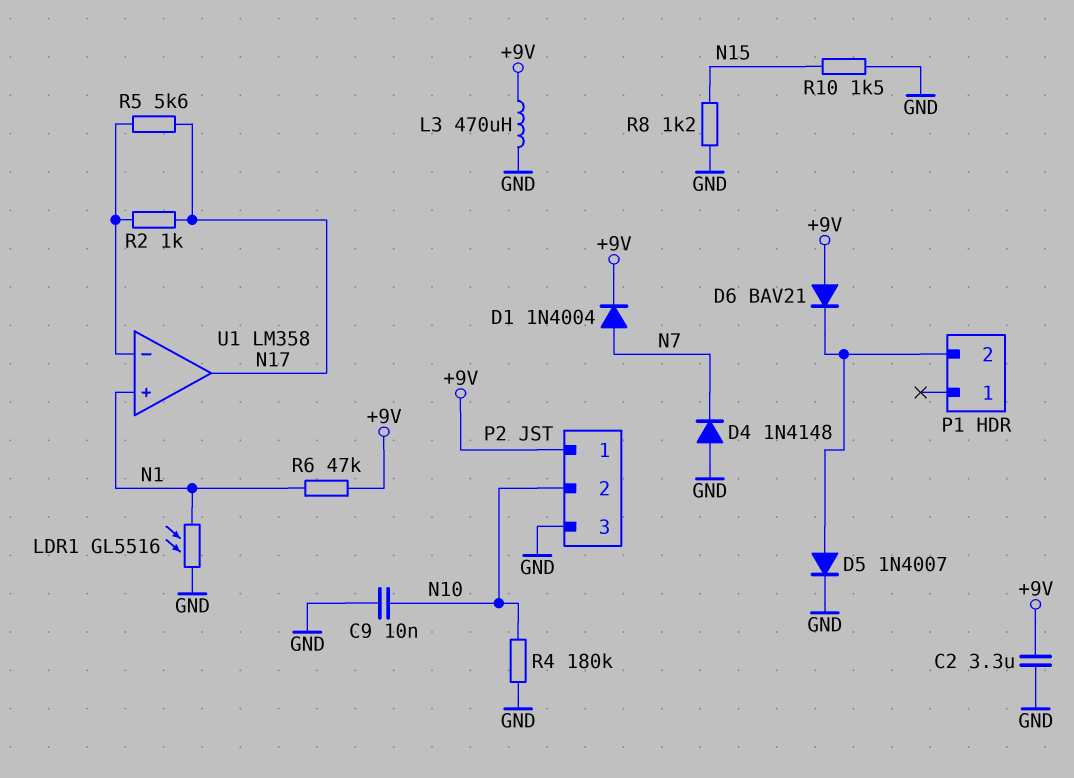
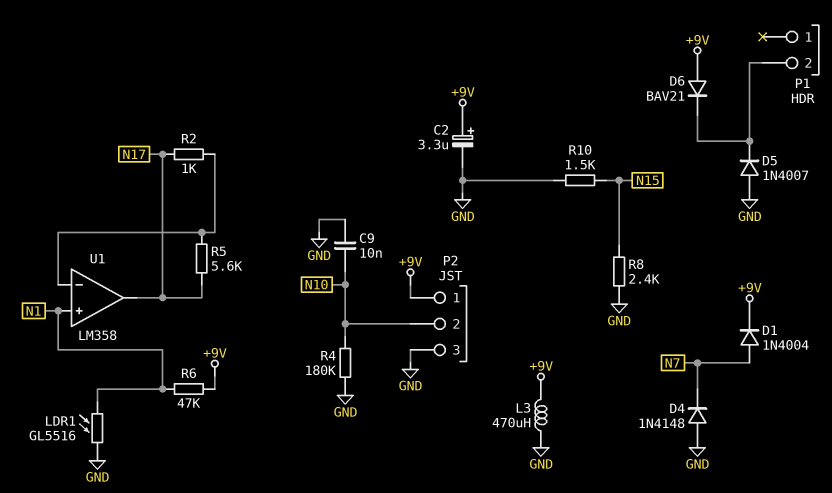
C2: 3.3uF (+9V, GND) -> 3.3uF (plus +9V, minus GND)
D5: diode 1N4007 (A P1/2, K GND) -> diode 1N4007 (A GND, K P1/2)
R8: 1.2k (GND, N15) -> 2.4k (GND, N15)

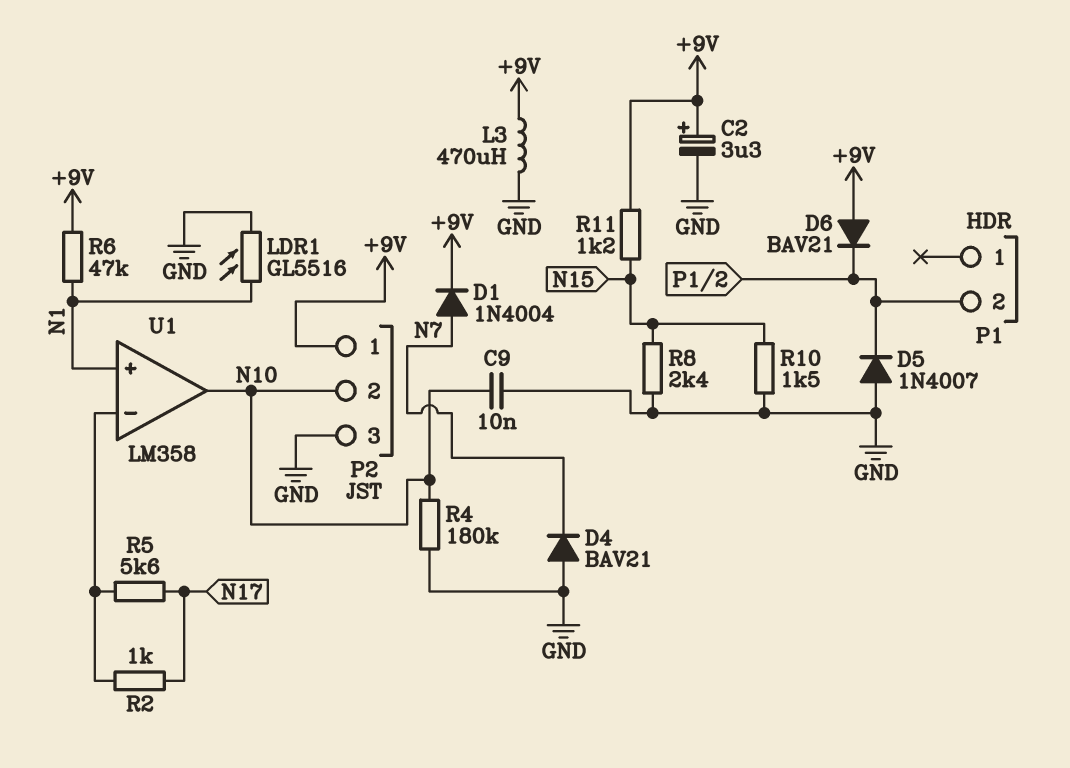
D4: diode 1N4148 (A GND, K N7) -> diode BAV21 (A GND, K N7)
R11: none -> 1.2k (+9V, N15)
U1 pin out: N17 -> N10

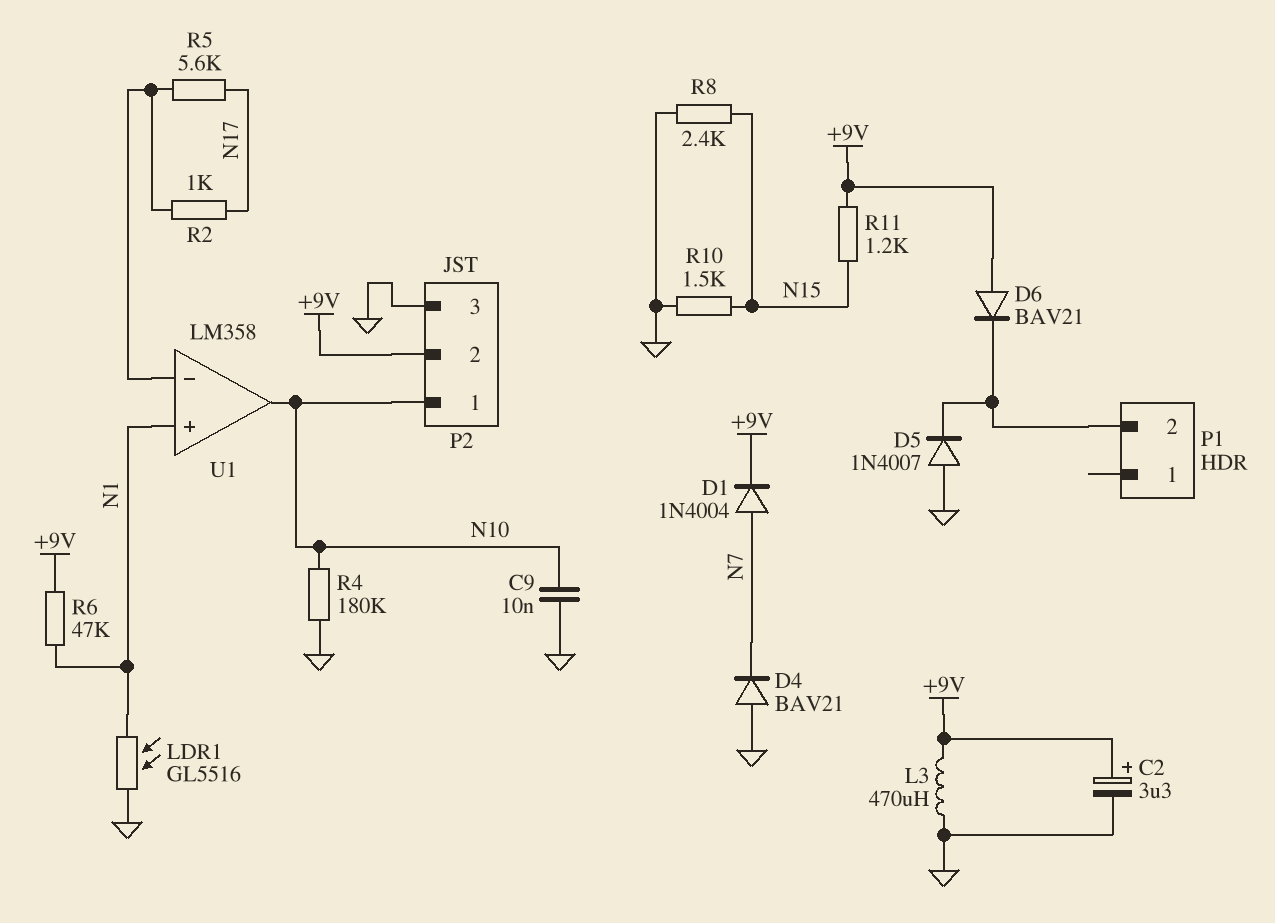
P2 pin 1: +9V -> N10
P2 pin 2: N10 -> +9V

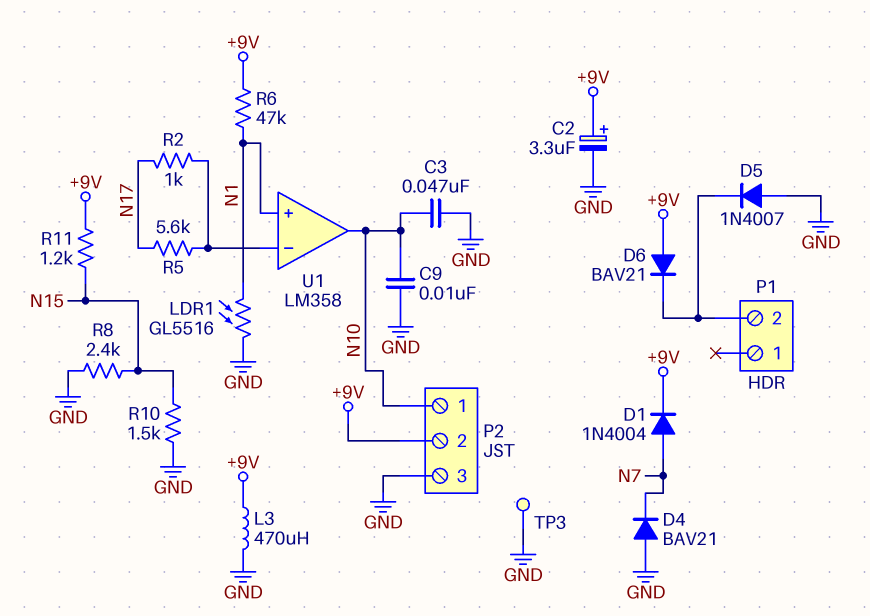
C3: none -> 47nF (GND, N10)
R4: 180k (GND, N10) -> none
TP3: none -> test point (GND)

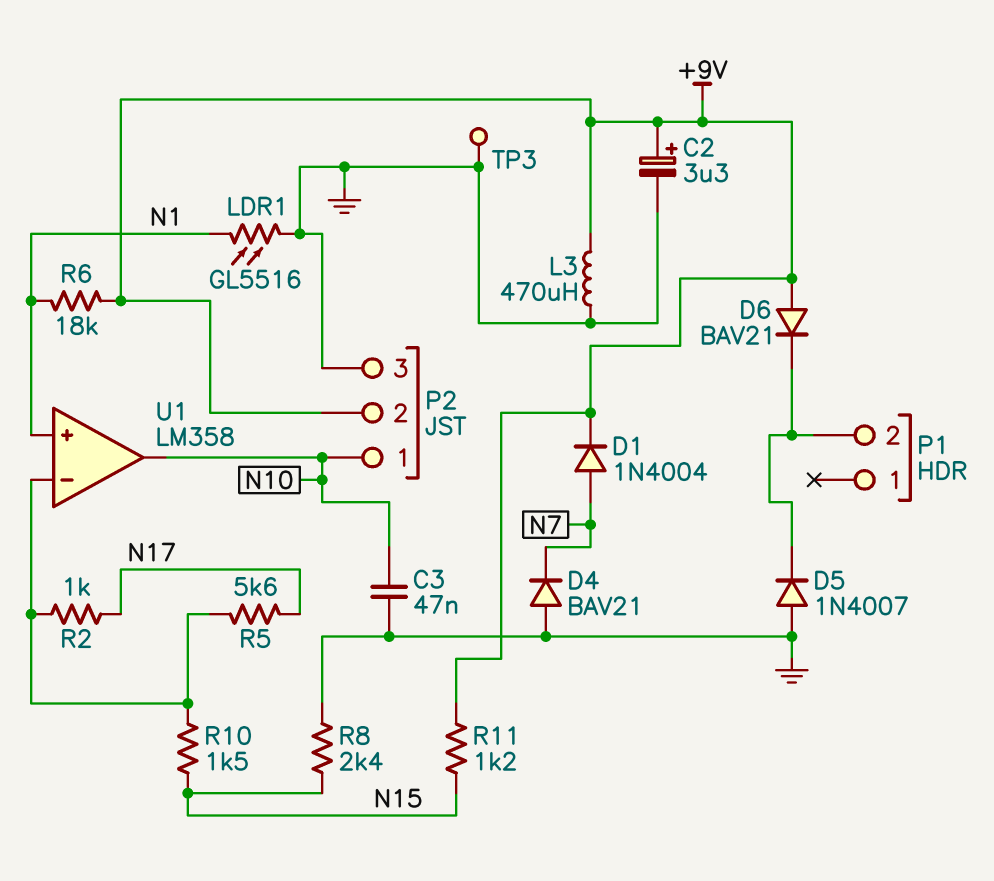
C9: 10nF (GND, N10) -> none
R6: 47k (+9V, N1) -> 18k (+9V, N1)
R10: 1.5k (GND, N15) -> 1.5k (N15, U1/in-)

